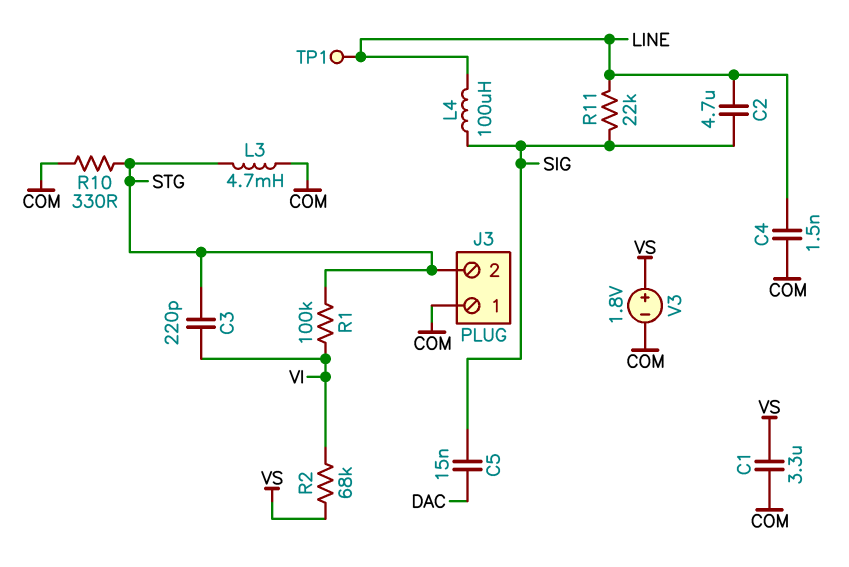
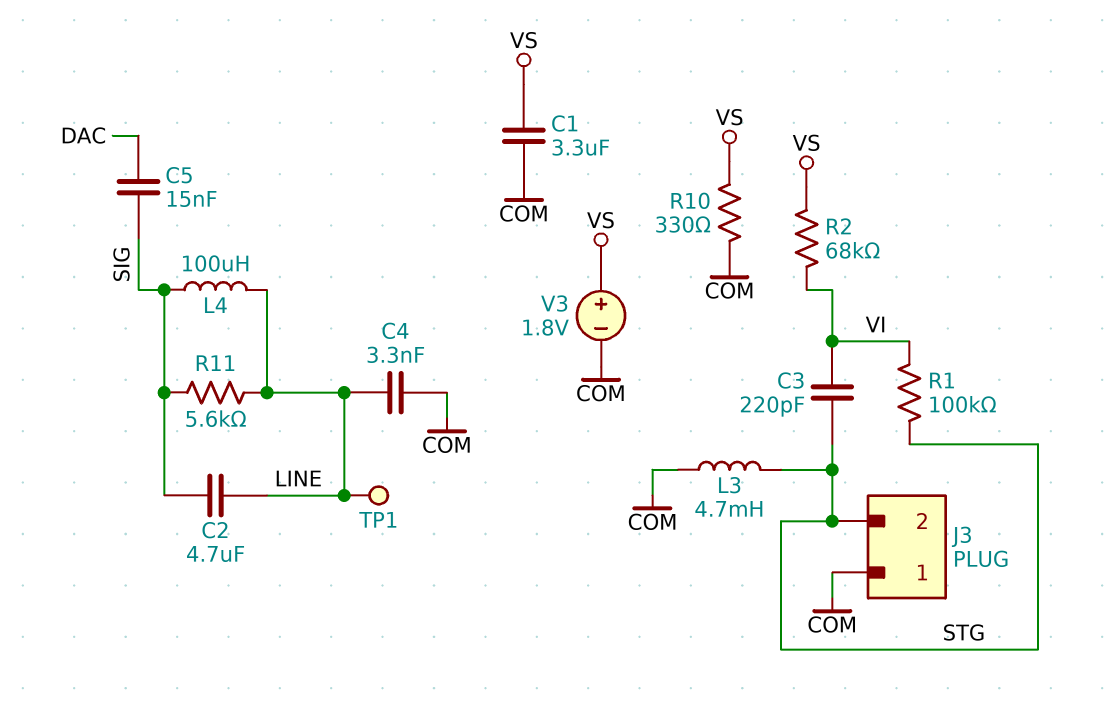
C4: 1.5nF (COM, LINE) -> 3.3nF (COM, LINE)
R10: 330 (COM, STG) -> 330 (COM, VS)
R11: 22k (LINE, SIG) -> 5.6k (LINE, SIG)

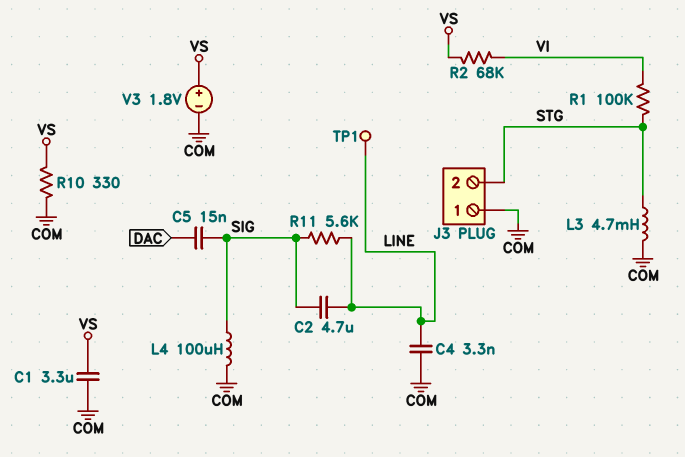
C3: 220pF (STG, VI) -> none
L4: 100uH (LINE, SIG) -> 100uH (COM, SIG)

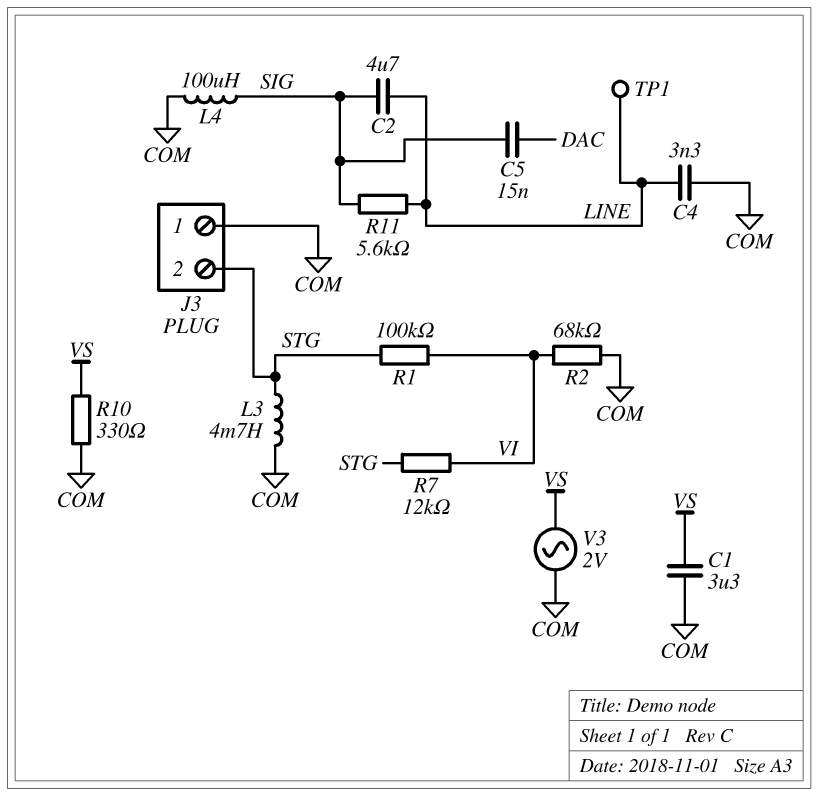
R2: 68k (VI, VS) -> 68k (COM, VI)
R7: none -> 12k (STG, VI)
V3: 1.8V (plus VS, minus COM) -> AC 2V (COM, VS)

